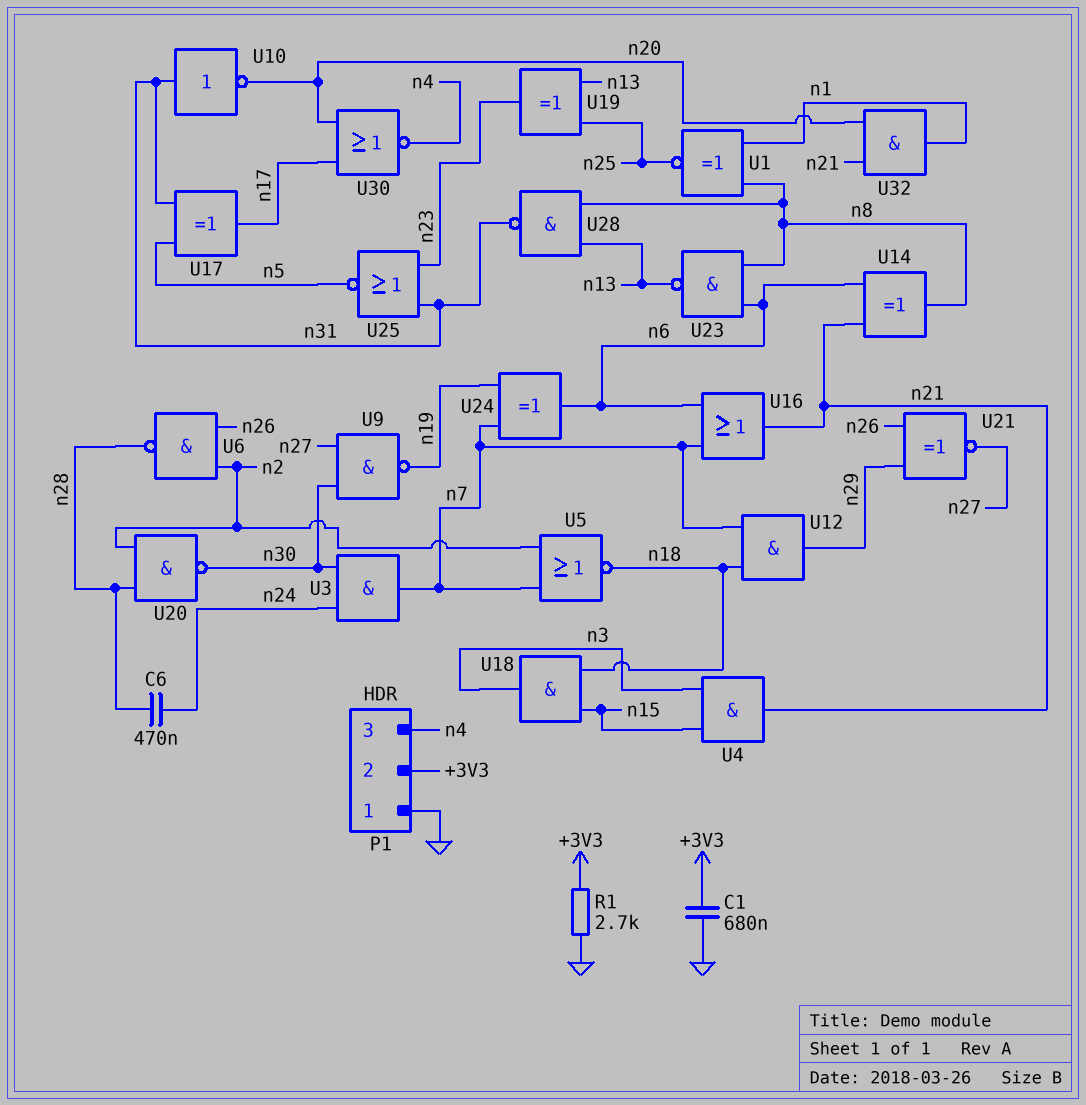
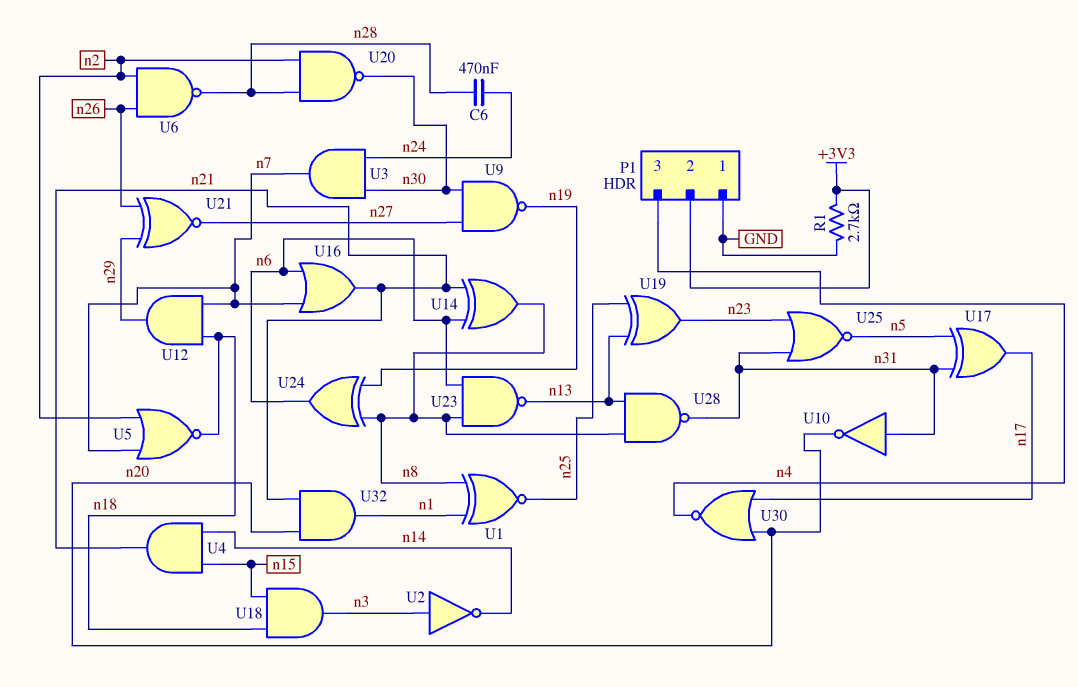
C1: 680nF (+3V3, GND) -> none
U2: none -> NOT (in n3, out n14)
U4: AND (in n3, in n15, out n21) -> AND (in n14, in n15, out n21)
U24: XOR (in n7, in n19, out n6) -> XOR (in n8, in n19, out n6)

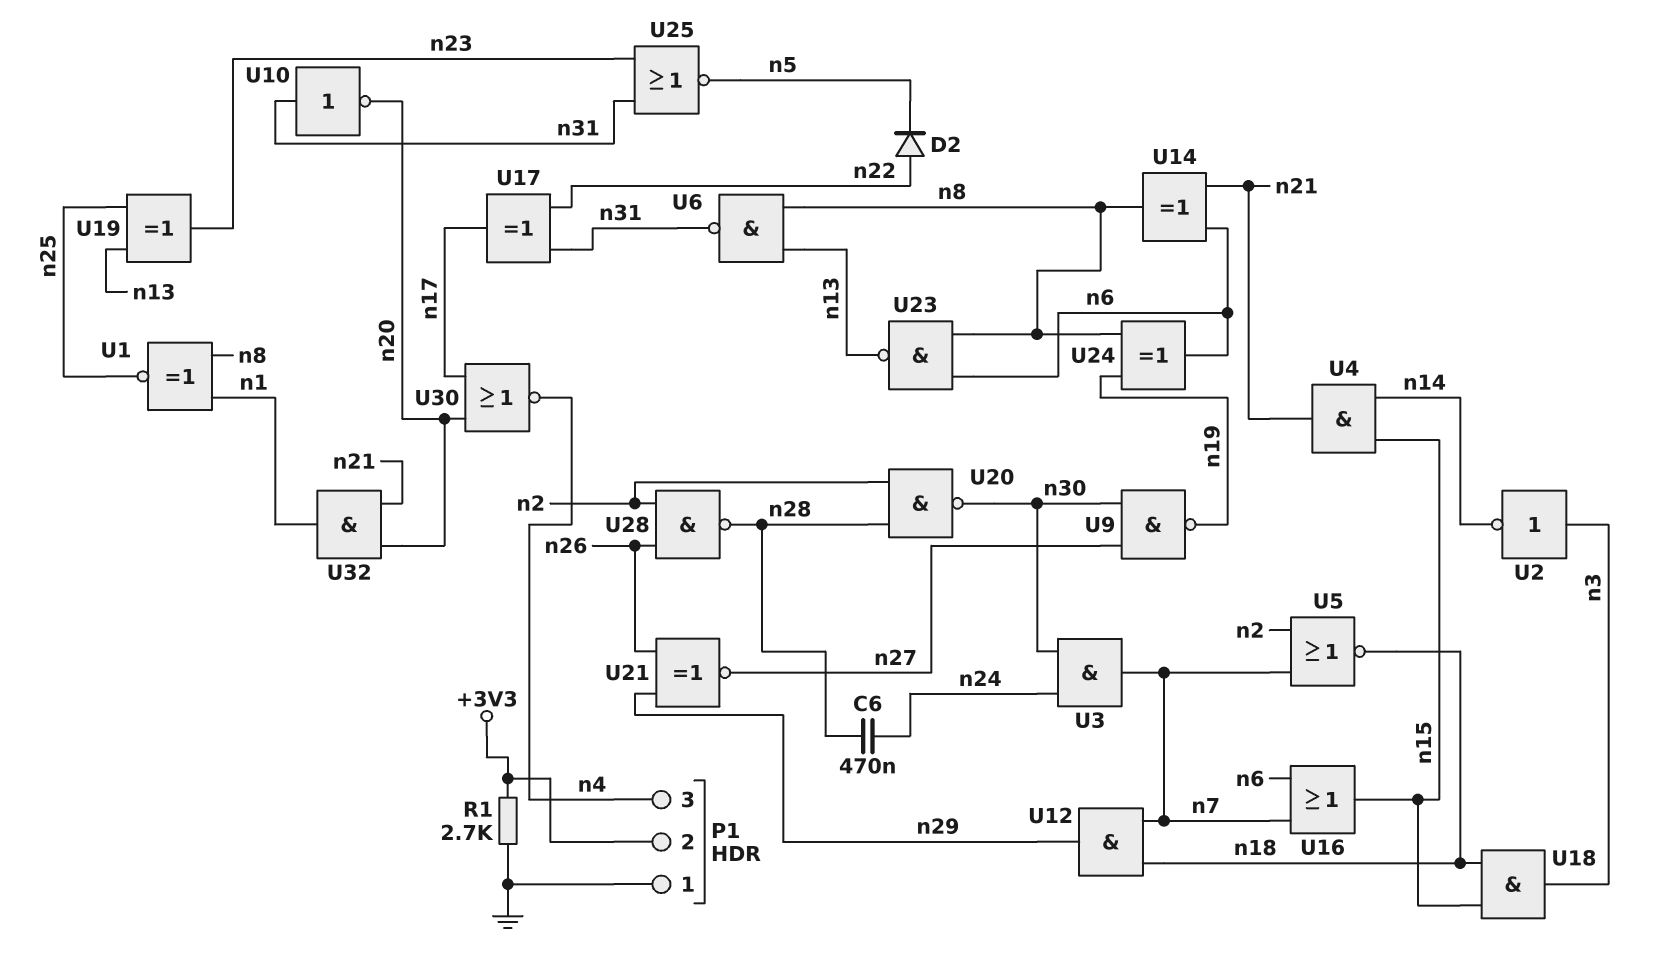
D2: none -> diode (A n22, K n5)
U6: NAND (in n2, in n26, out n28) -> NAND (in n8, in n13, out n31)
U16: OR (in n6, in n7, out n21) -> OR (in n6, in n7, out n15)
U17: XOR (in n5, in n31, out n17) -> XOR (in n22, in n31, out n17)
U28: NAND (in n8, in n13, out n31) -> NAND (in n2, in n26, out n28)

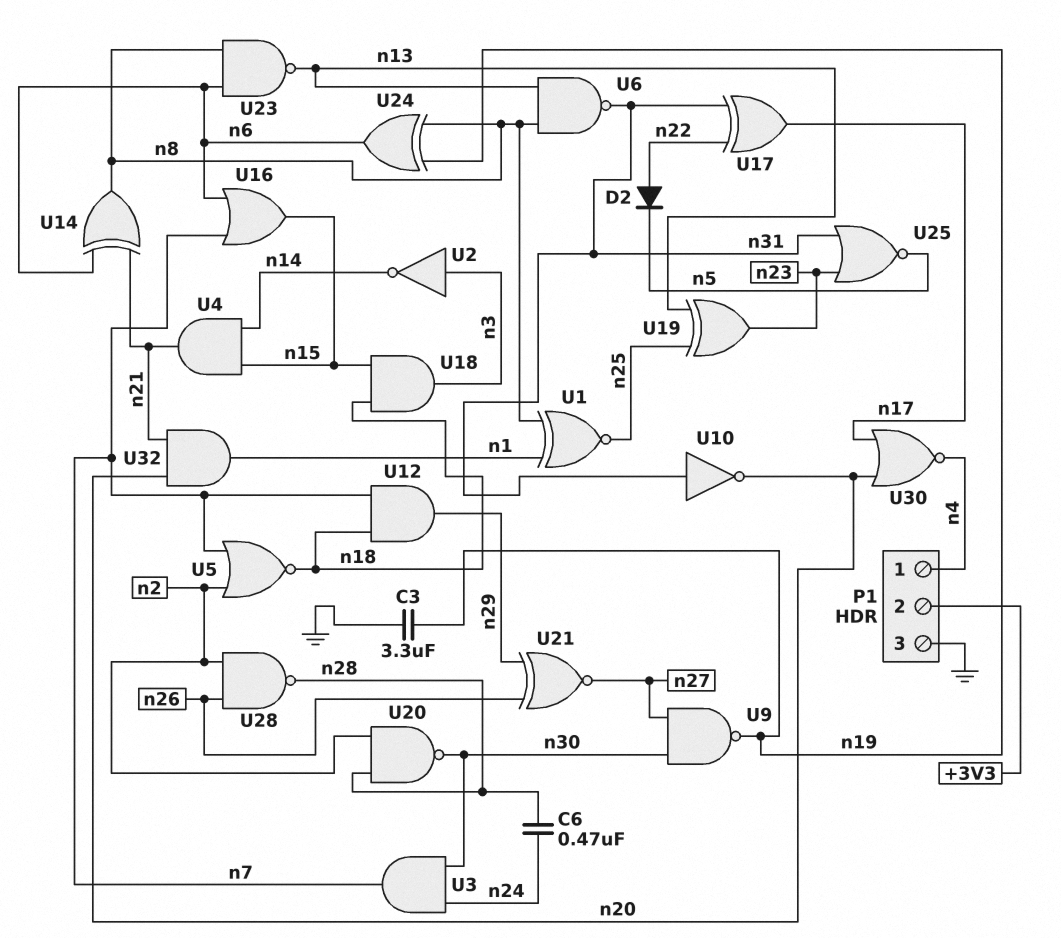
C3: none -> 3.3uF (GND, n19)
P1 pin 1: GND -> n4
P1 pin 3: n4 -> GND
R1: 2.7k (+3V3, GND) -> none

